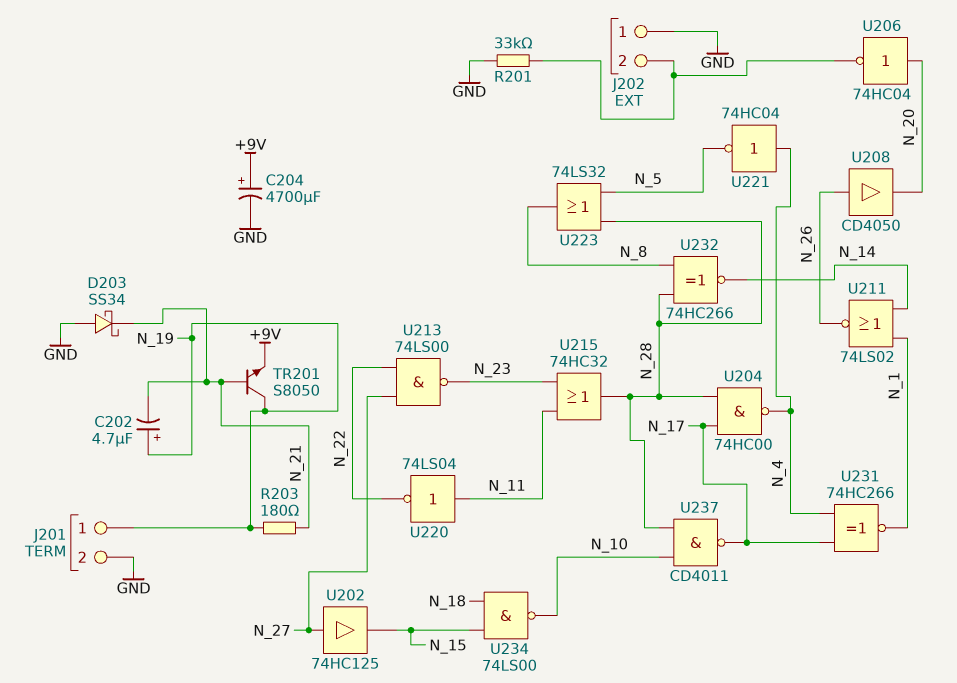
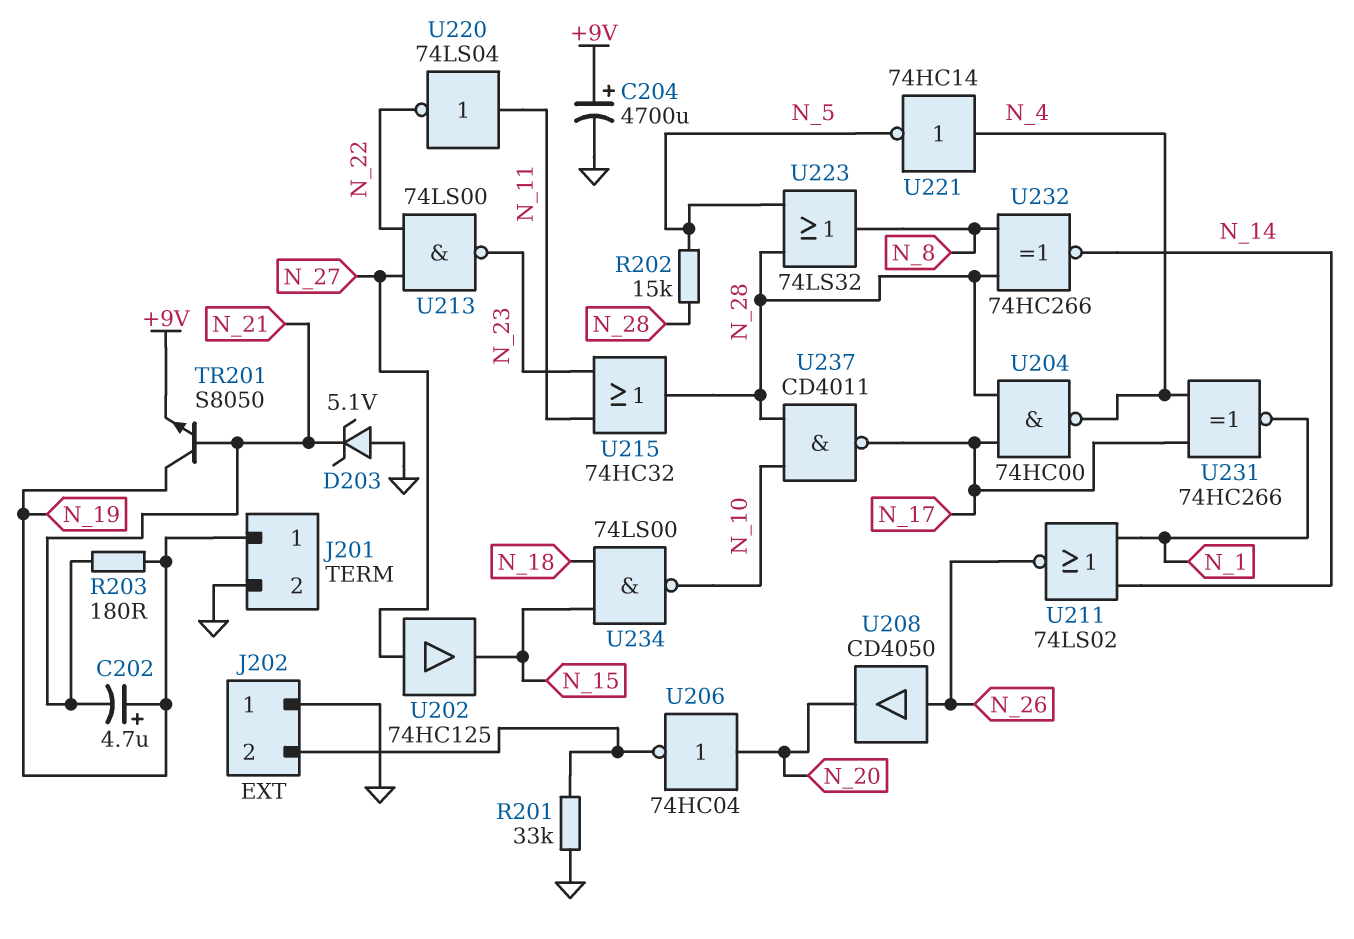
D203: schottky SS34 (A GND, K N_21) -> zener 5.1V (A GND, K N_21)
R202: none -> 15k (N_5, N_28)
U221: NOT 74HC04 (in N_4, out N_5) -> NOT 74HC14 (in N_4, out N_5)

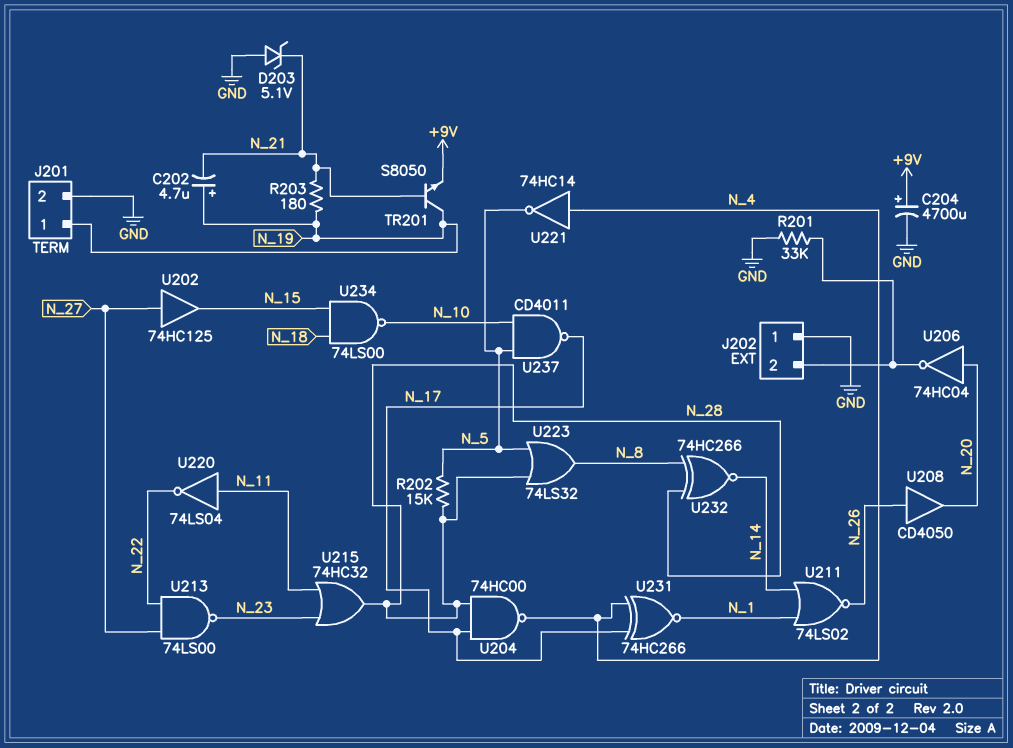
U237: NAND CD4011 (in N_10, in N_28, out N_17) -> NAND CD4011 (in N_5, in N_10, out N_17)

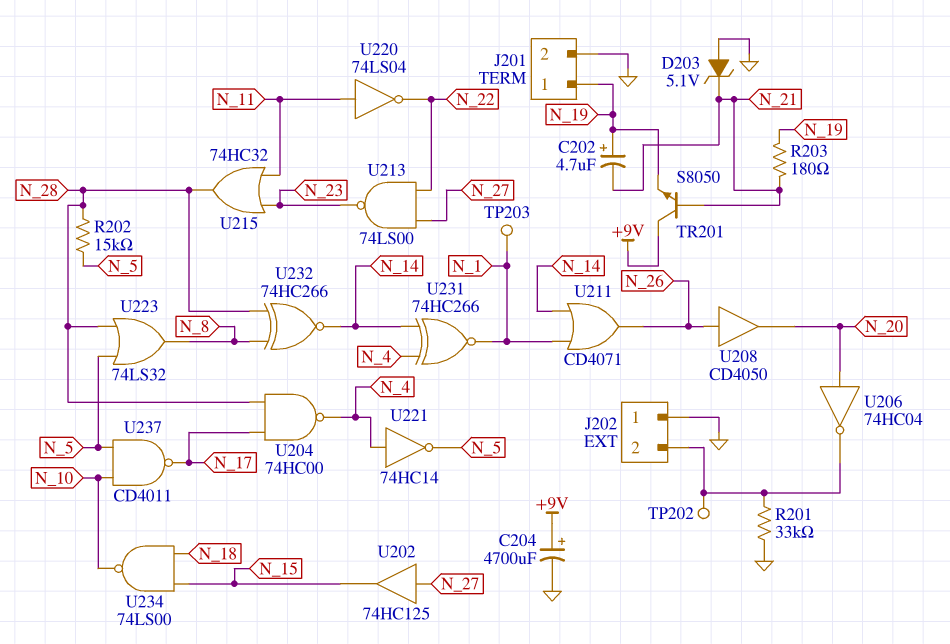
TP202: none -> test point (J202/2)
TP203: none -> test point (N_1)
TR201: NPN S8050 (B N_21, C N_19, E +9V) -> NPN S8050 (B N_21, C +9V, E N_19)
U211: NOR 74LS02 (in N_1, in N_14, out N_26) -> OR CD4071 (in N_1, in N_14, out N_26)
U231: XNOR 74HC266 (in N_4, in N_17, out N_1) -> XNOR 74HC266 (in N_4, in N_14, out N_1)

